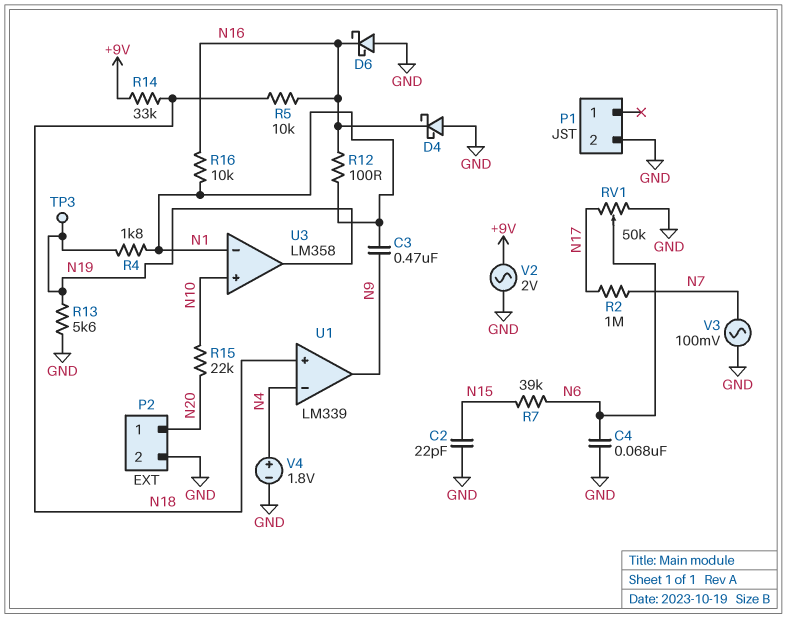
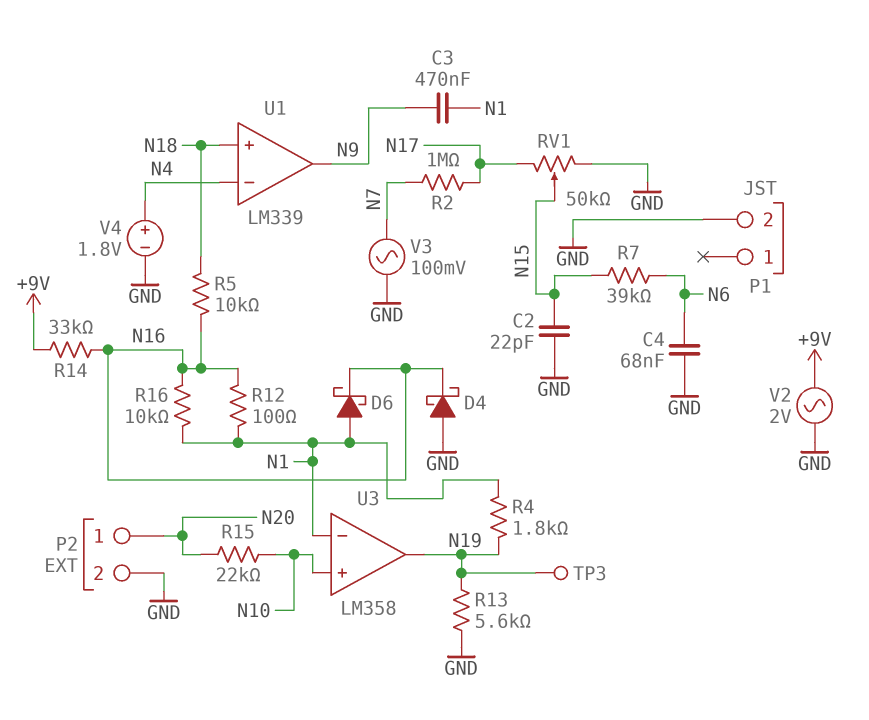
D6: schottky (A GND, K N16) -> schottky (A N1, K N16)
R14: 33k (+9V, N18) -> 33k (+9V, N16)
RV1: 50k (GND, N17, wiper N6) -> 50k (GND, N17, wiper N15)

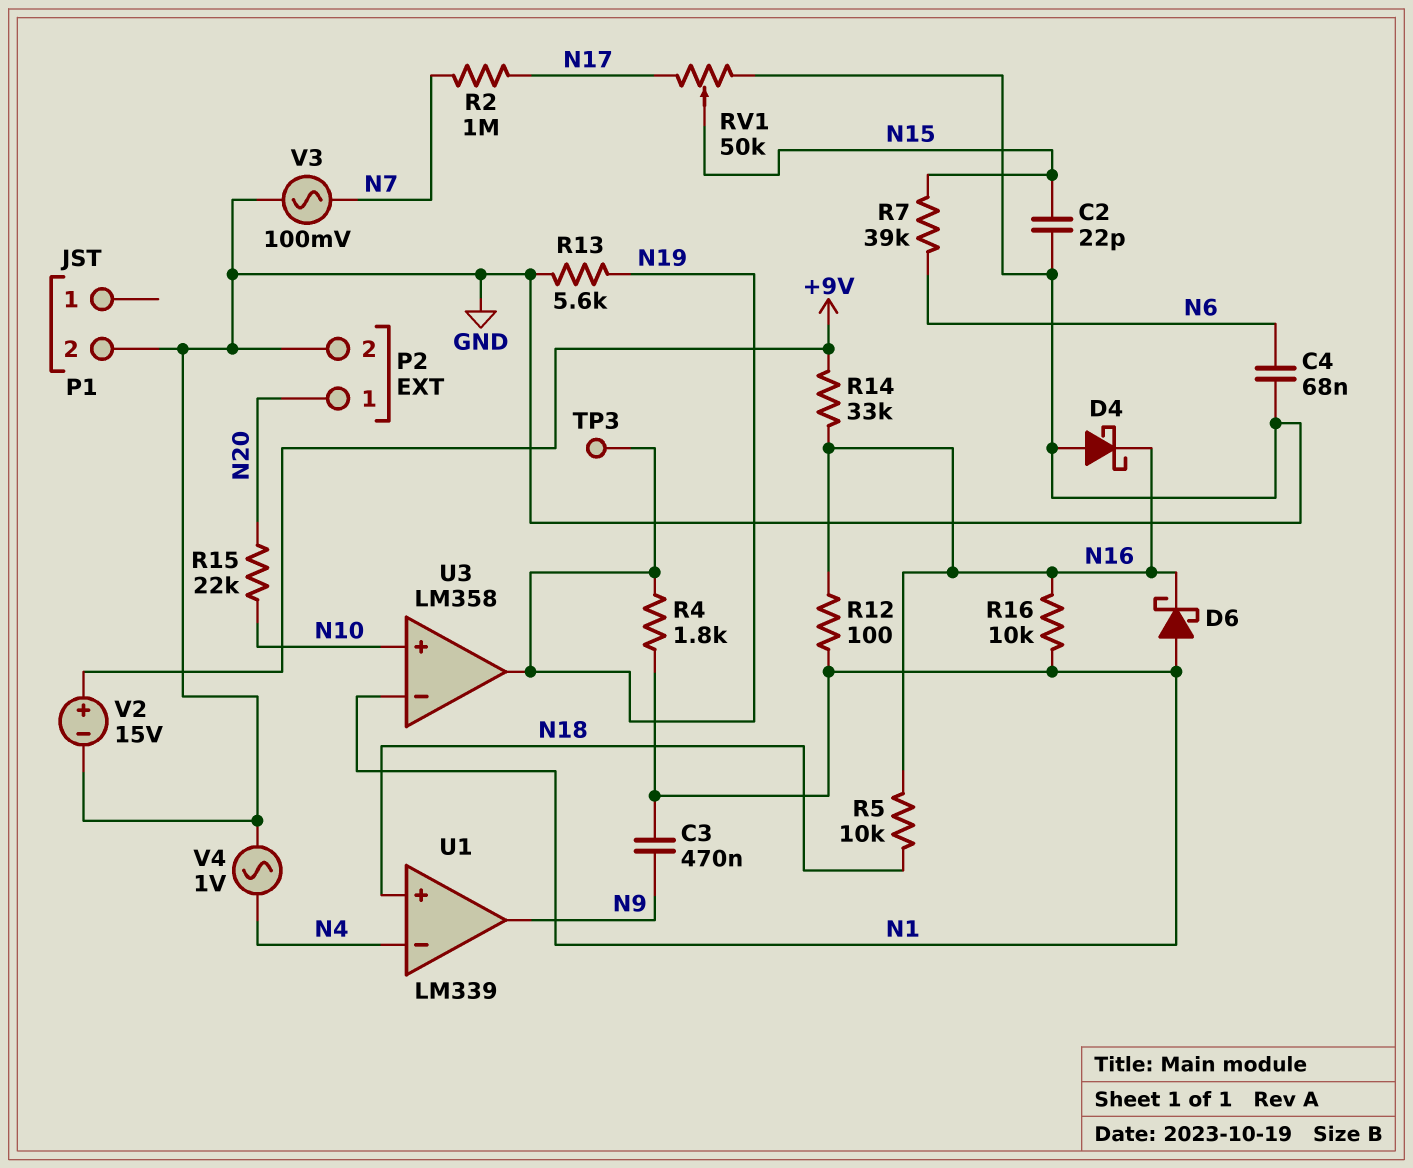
V2: AC 2V (+9V, GND) -> 15V (plus +9V, minus GND)
V4: 1.8V (plus N4, minus GND) -> AC 1V (GND, N4)

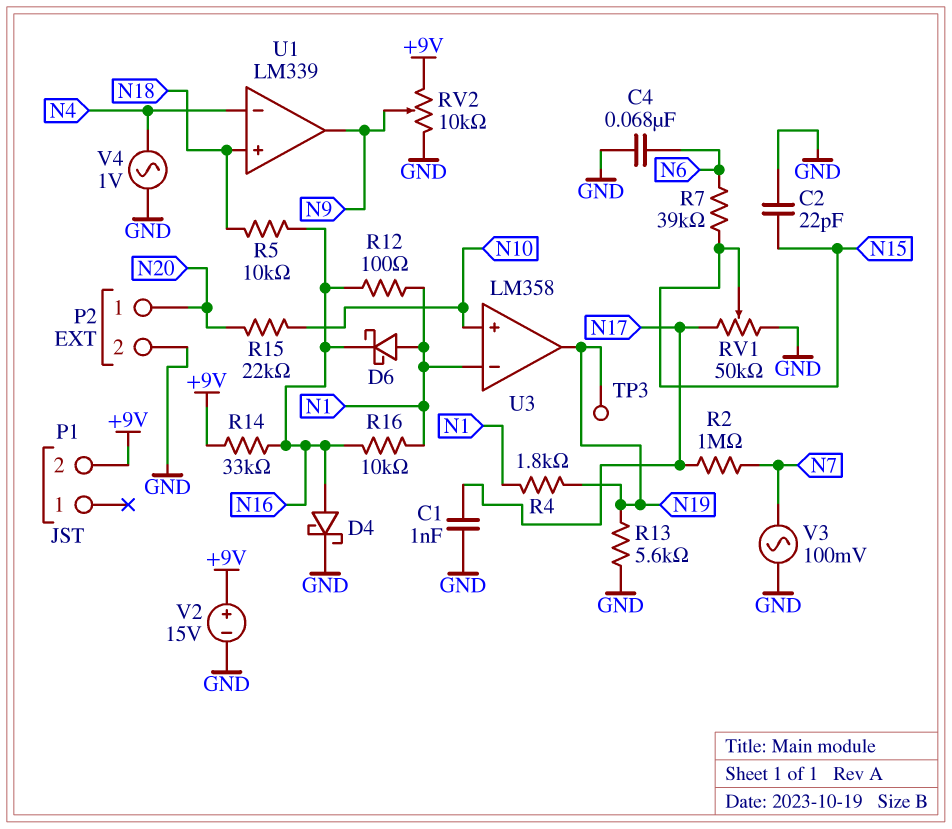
C1: none -> 1nF (GND, N17)
C3: 470nF (N1, N9) -> none
D4: schottky (A GND, K N16) -> schottky (A N16, K GND)
P1 pin 2: GND -> +9V
RV2: none -> 10k (+9V, GND, wiper N9)

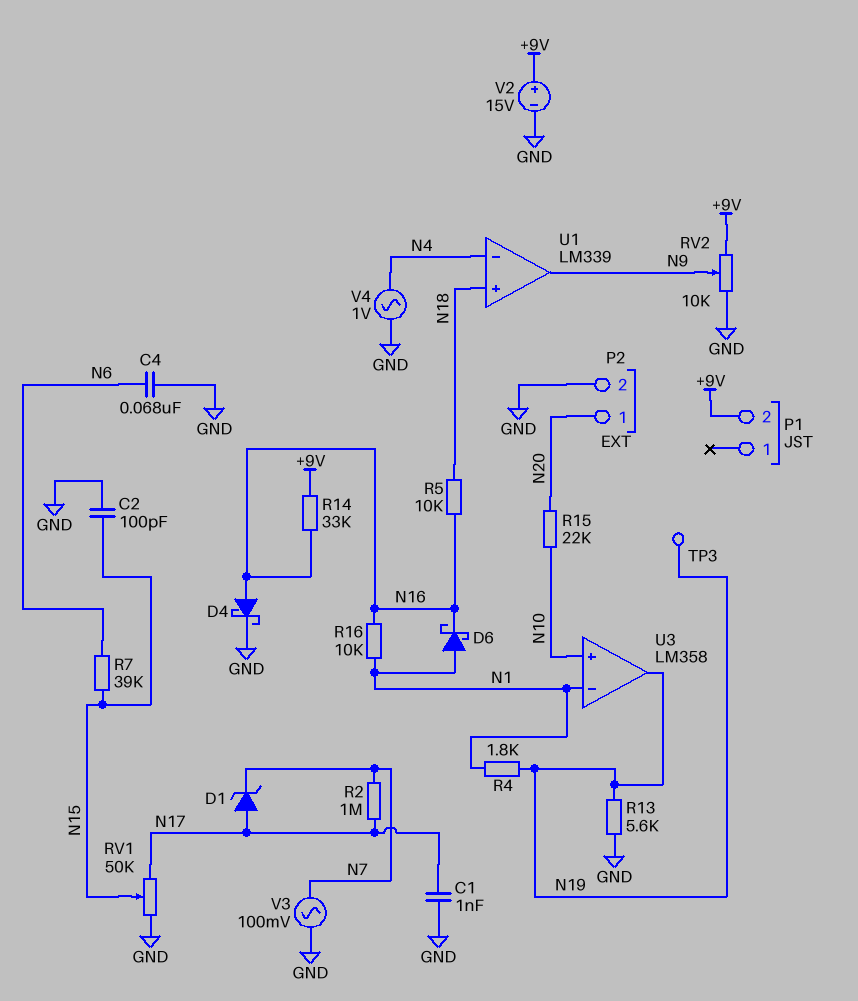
C2: 22pF (GND, N15) -> 100pF (GND, N15)
D1: none -> zener (A N17, K N7)
R12: 100 (N1, N16) -> none

